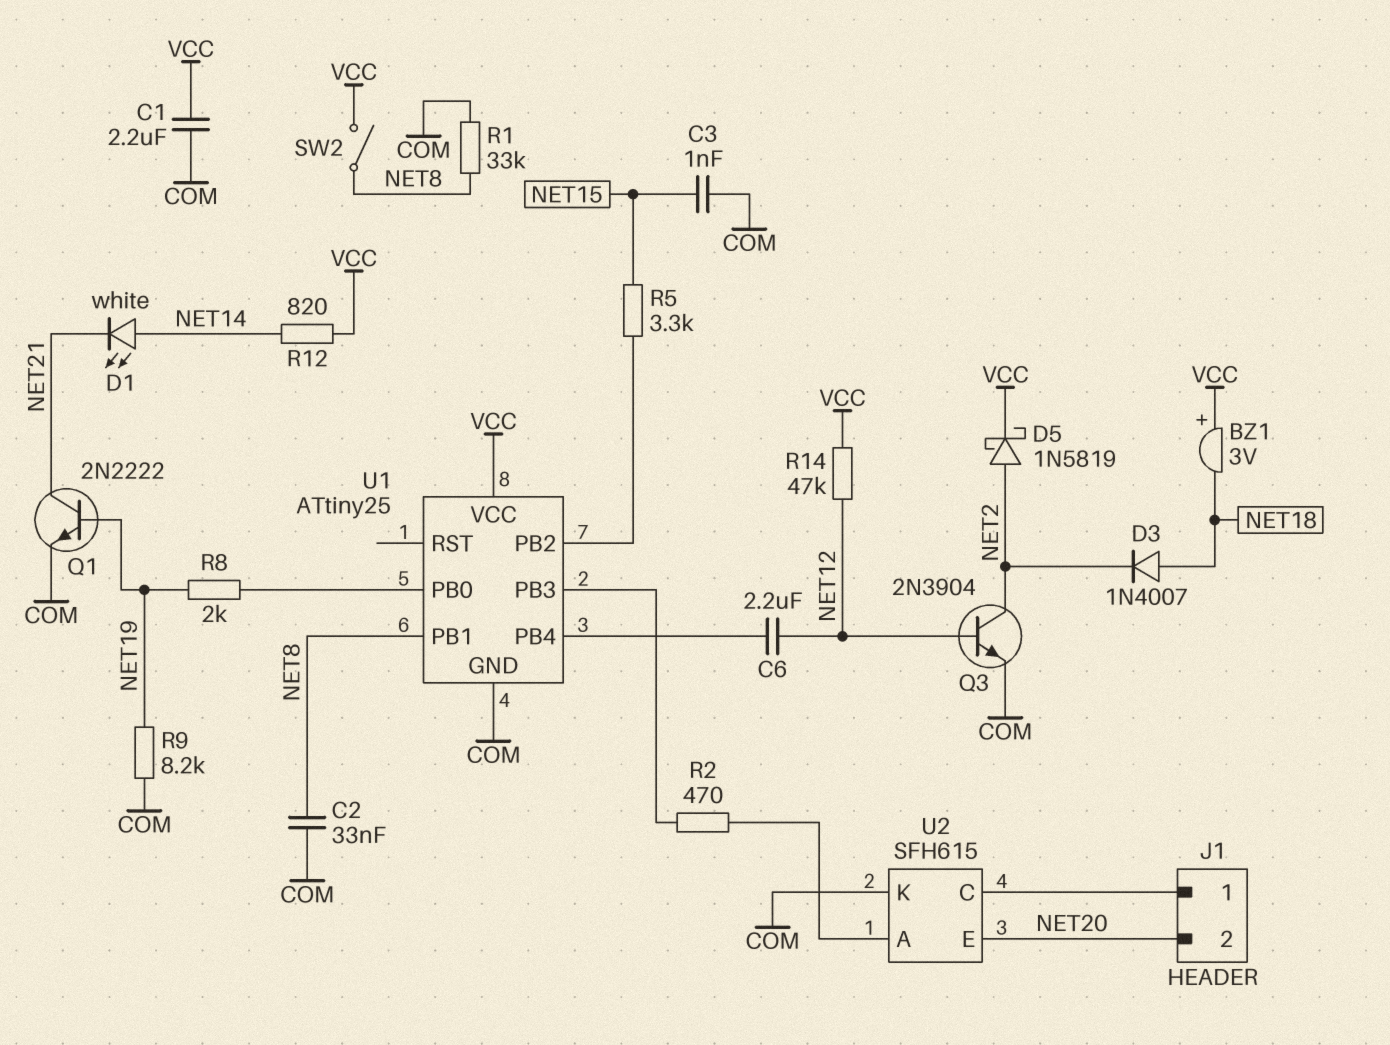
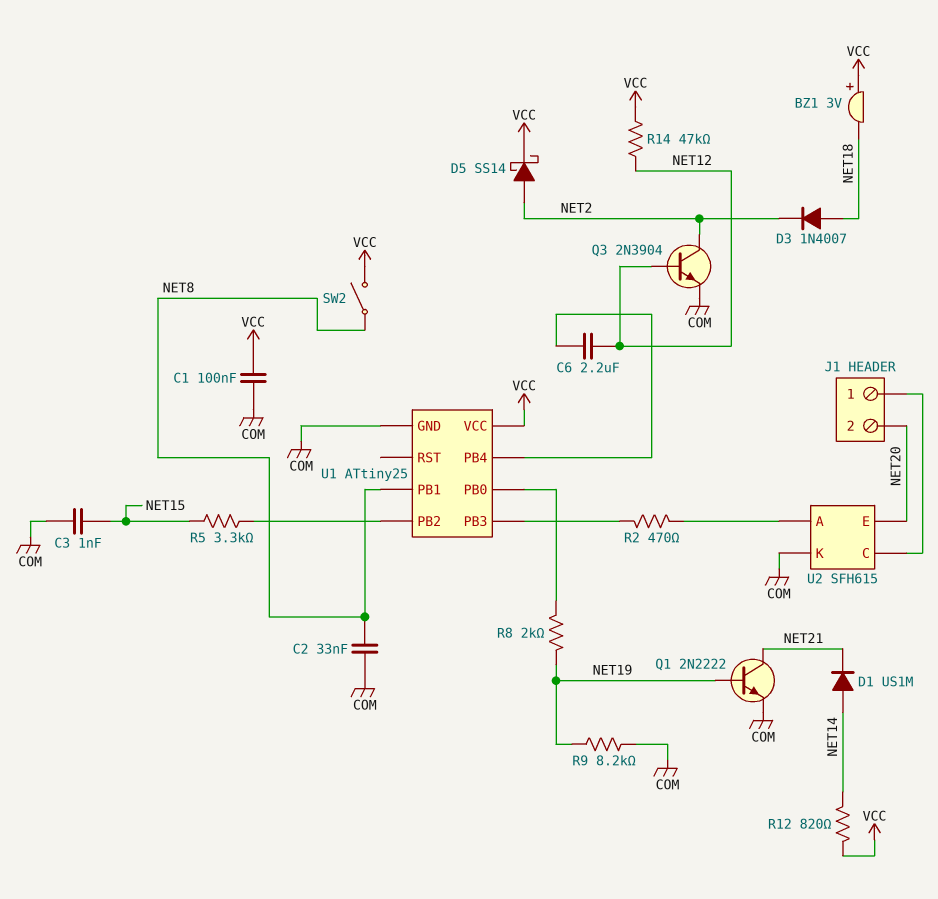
C1: 2.2uF (COM, VCC) -> 100nF (COM, VCC)
D1: LED white (A NET14, K NET21) -> diode US1M (A NET14, K NET21)
D5: schottky 1N5819 (A NET2, K VCC) -> schottky SS14 (A NET2, K VCC)
R1: 33k (COM, NET8) -> none

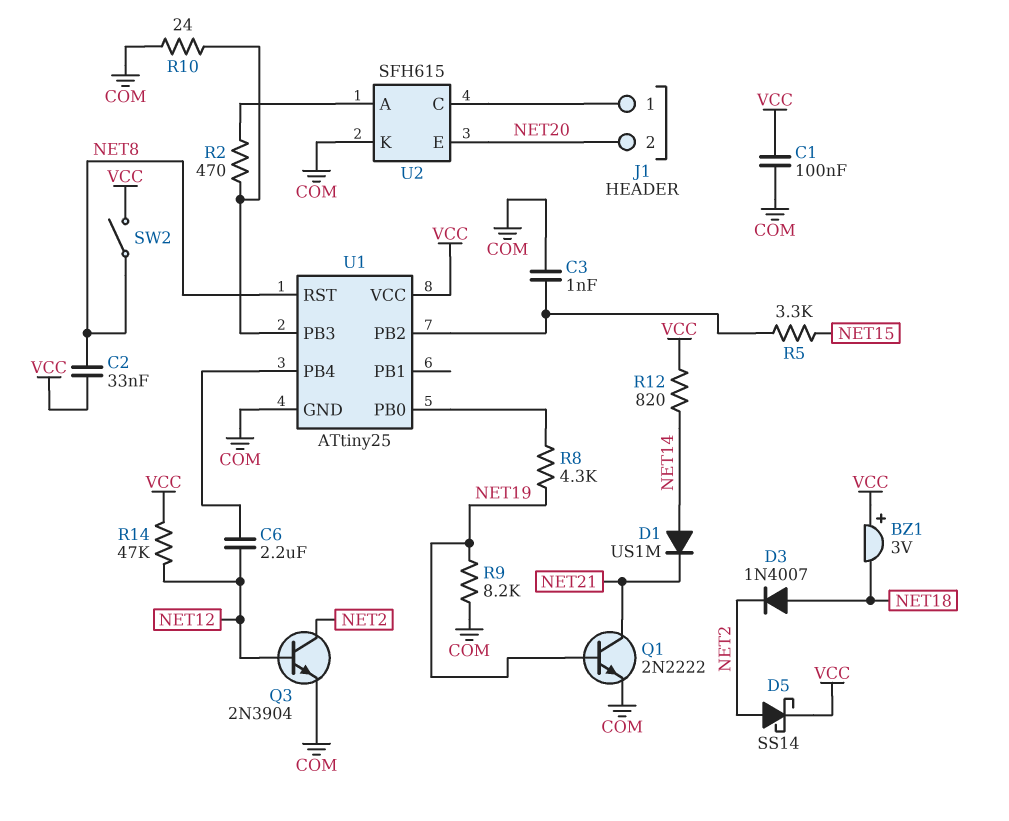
C2: 33nF (COM, NET8) -> 33nF (NET8, VCC)
C3: 1nF (COM, NET15) -> 1nF (COM, U1/PB2)
R8: 2k (NET19, U1/PB0) -> 4.3k (NET19, U1/PB0)
R10: none -> 24 (COM, U1/PB3)
U1 pin PB1: NET8 -> none
U1 pin RST: none -> NET8

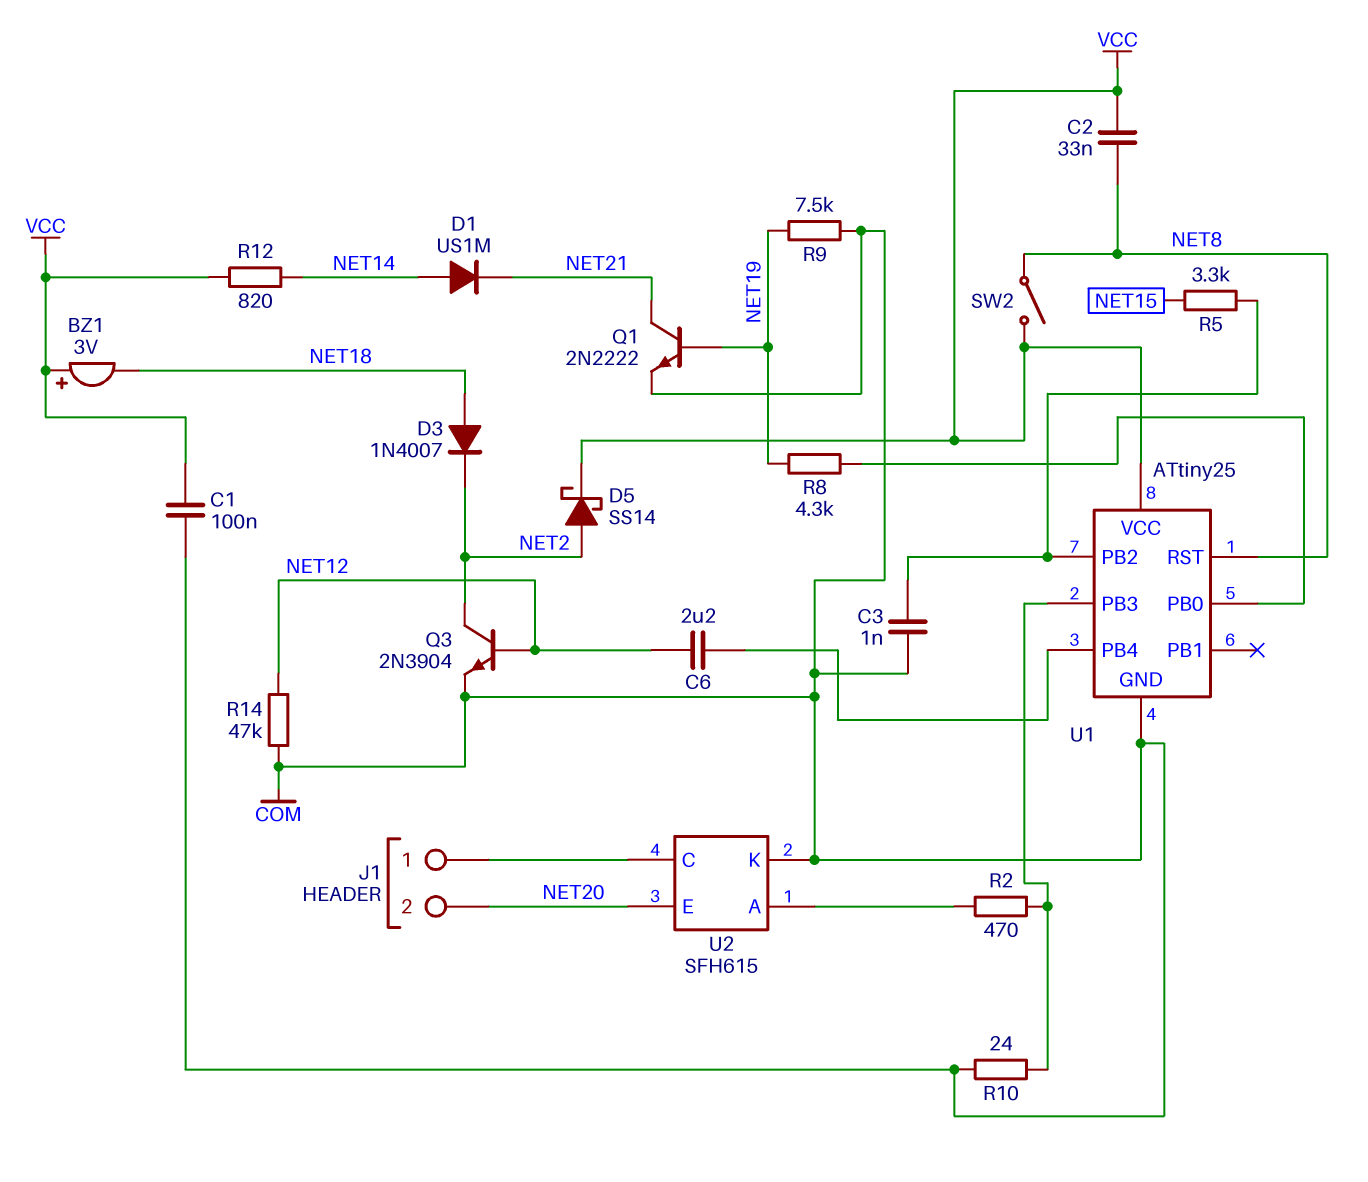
R9: 8.2k (COM, NET19) -> 7.5k (COM, NET19)
R14: 47k (NET12, VCC) -> 47k (COM, NET12)

